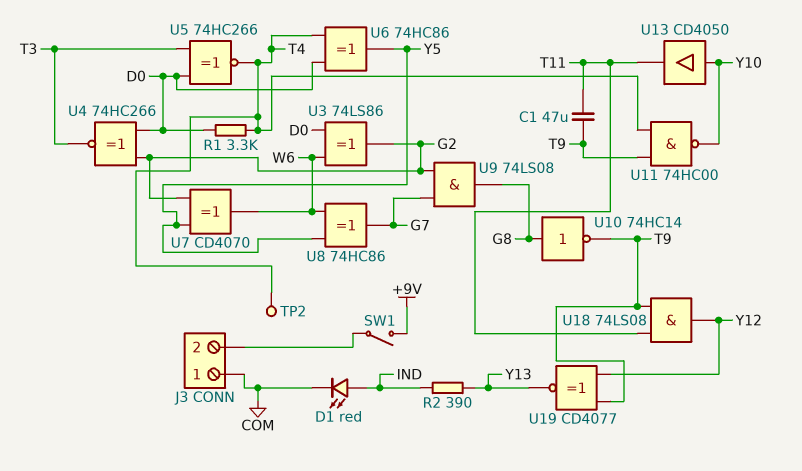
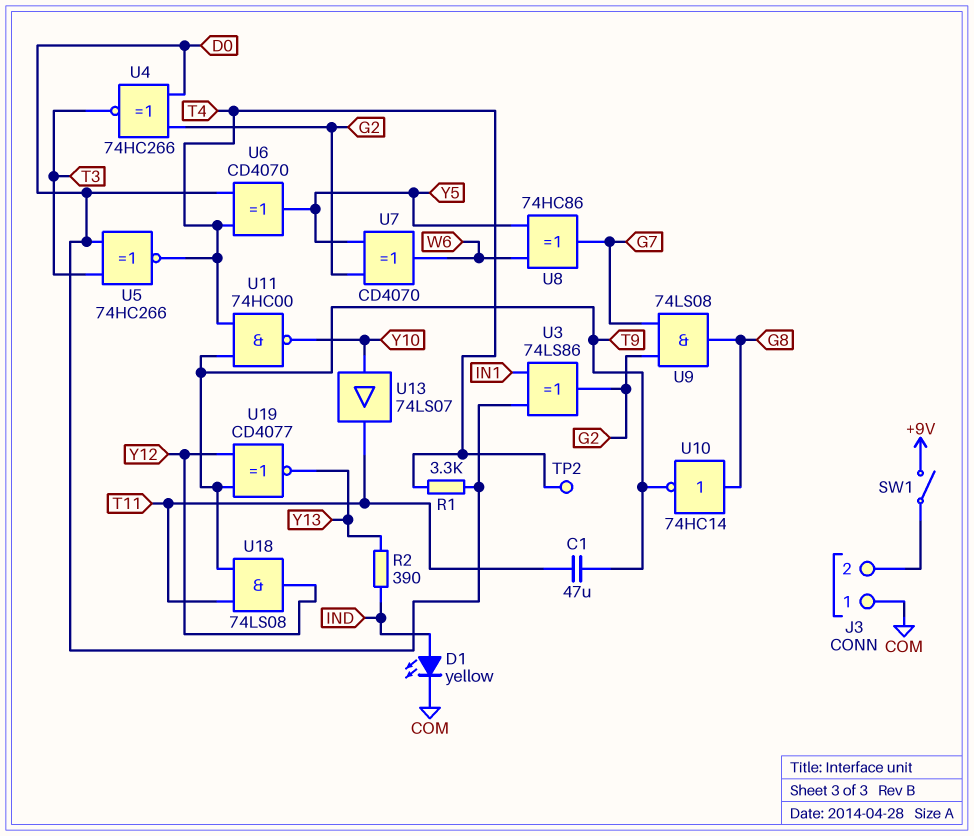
D1: LED red (A IND, K COM) -> LED yellow (A IND, K COM)
U3: XOR 74LS86 (in D0, in W6, out G2) -> XOR 74LS86 (in D0, in IN1, out G2)
U6: XOR 74HC86 (in D0, in T4, out Y5) -> XOR CD4070 (in D0, in T4, out Y5)
U13: buffer CD4050 (in Y10, out T11) -> buffer 74LS07 (in Y10, out T11)

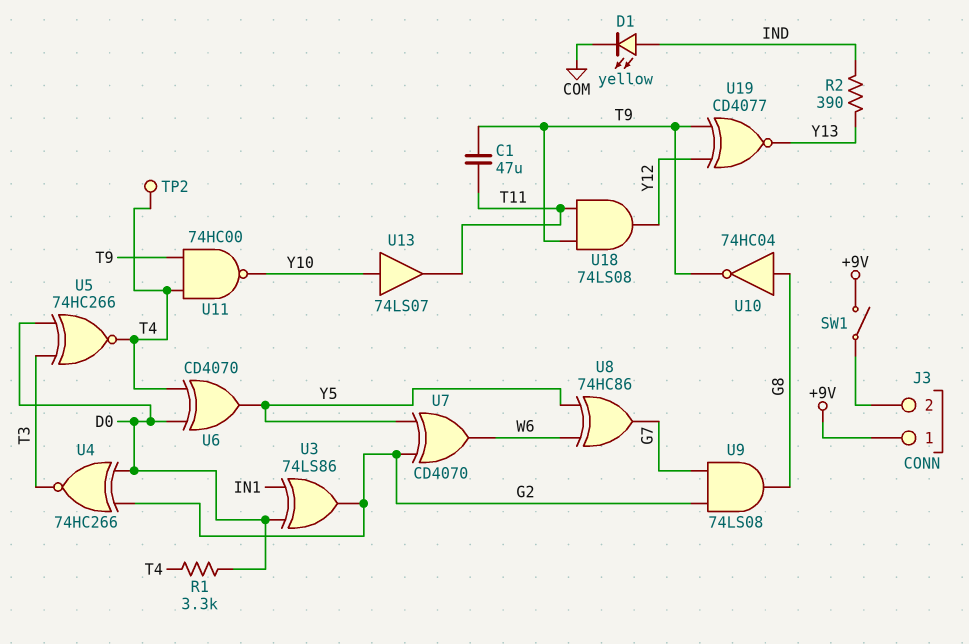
J3 pin 1: COM -> +9V
U10: NOT 74HC14 (in G8, out T9) -> NOT 74HC04 (in G8, out T9)

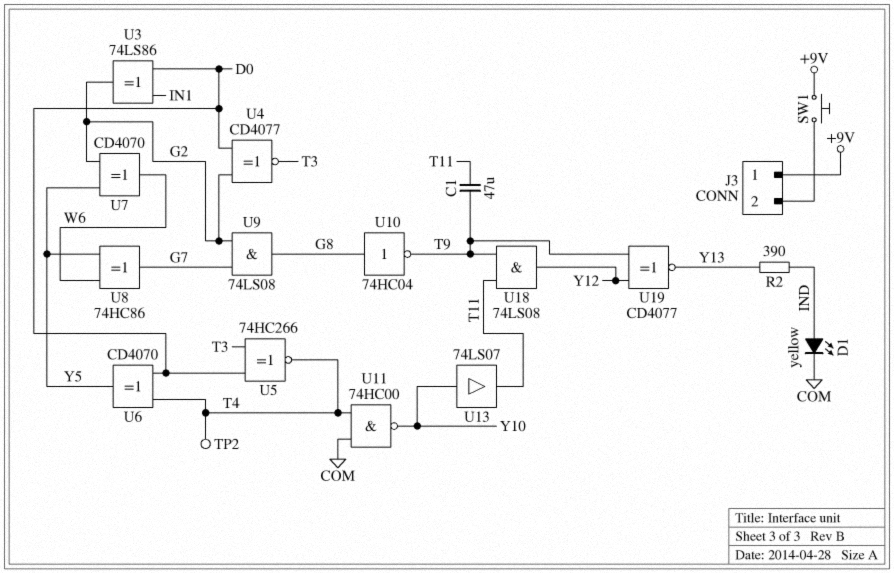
R1: 3.3k (D0, T4) -> none
SW1: switch (+9V, J3/2) -> button (+9V, J3/2)
U4: XNOR 74HC266 (in D0, in G2, out T3) -> XNOR CD4077 (in D0, in G2, out T3)
U11: NAND 74HC00 (in T4, in T9, out Y10) -> NAND 74HC00 (in COM, in T4, out Y10)

